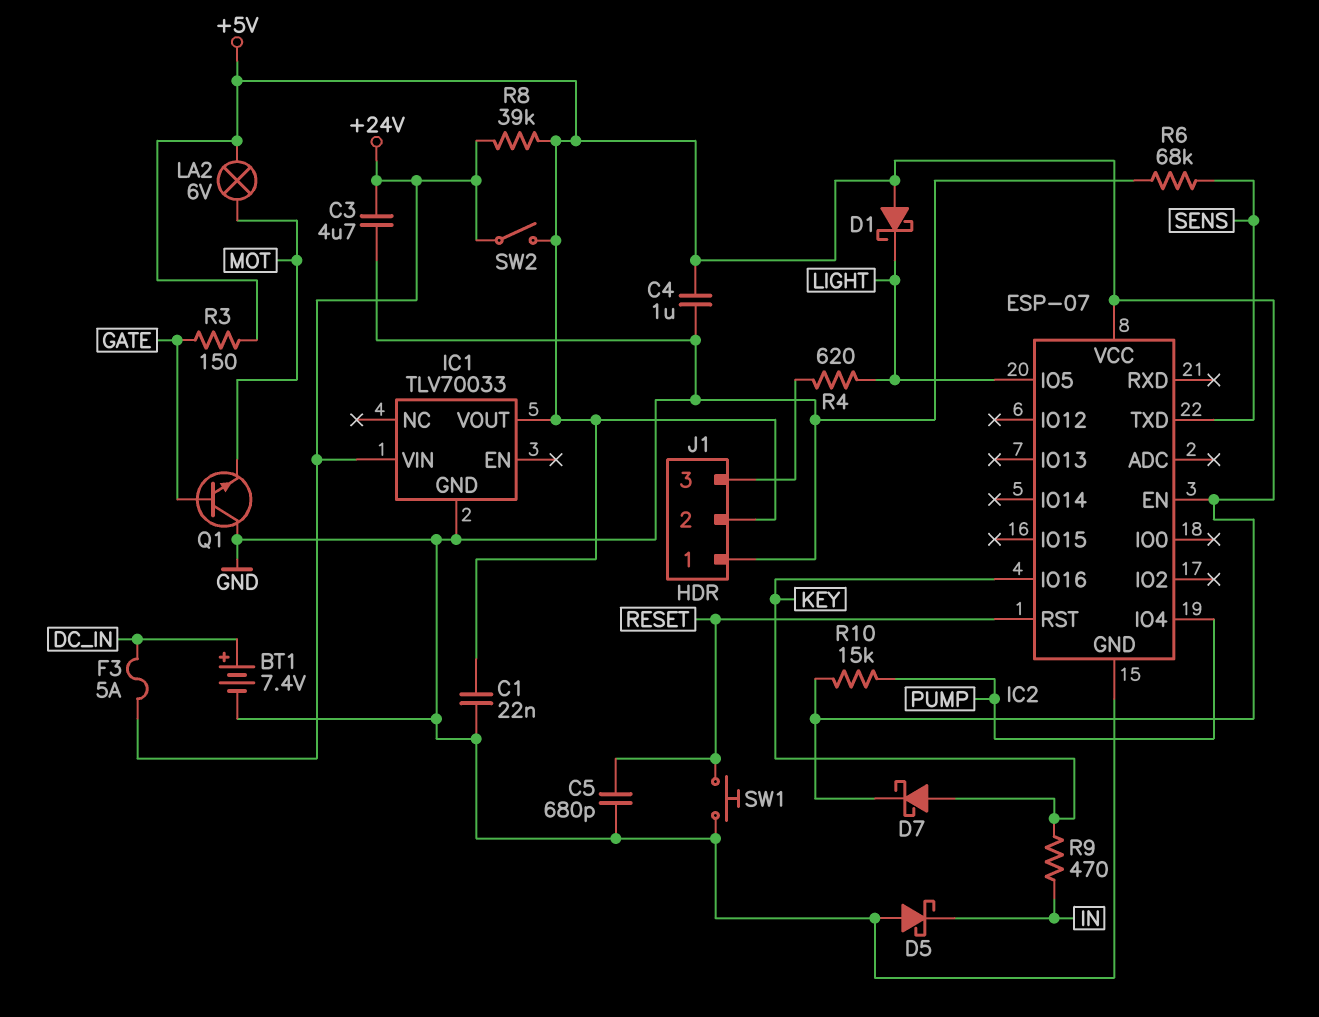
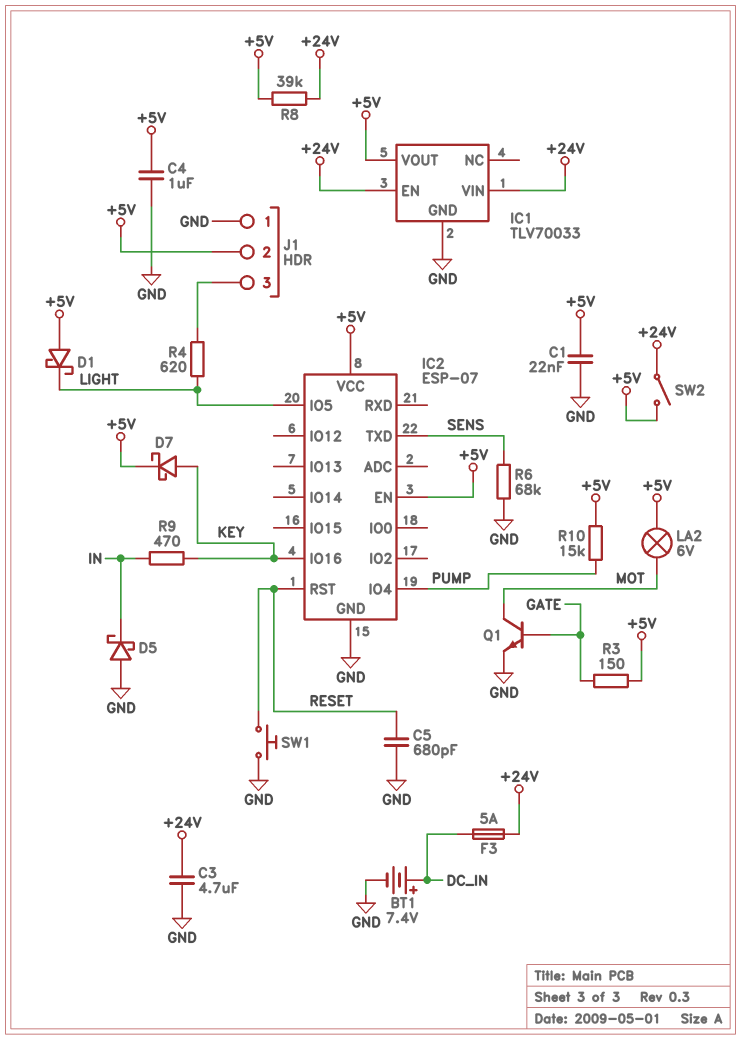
IC1 pin EN: none -> +24V
Q1: NPN (B GATE, C GND, E MOT) -> NPN (B GATE, C MOT, E GND)

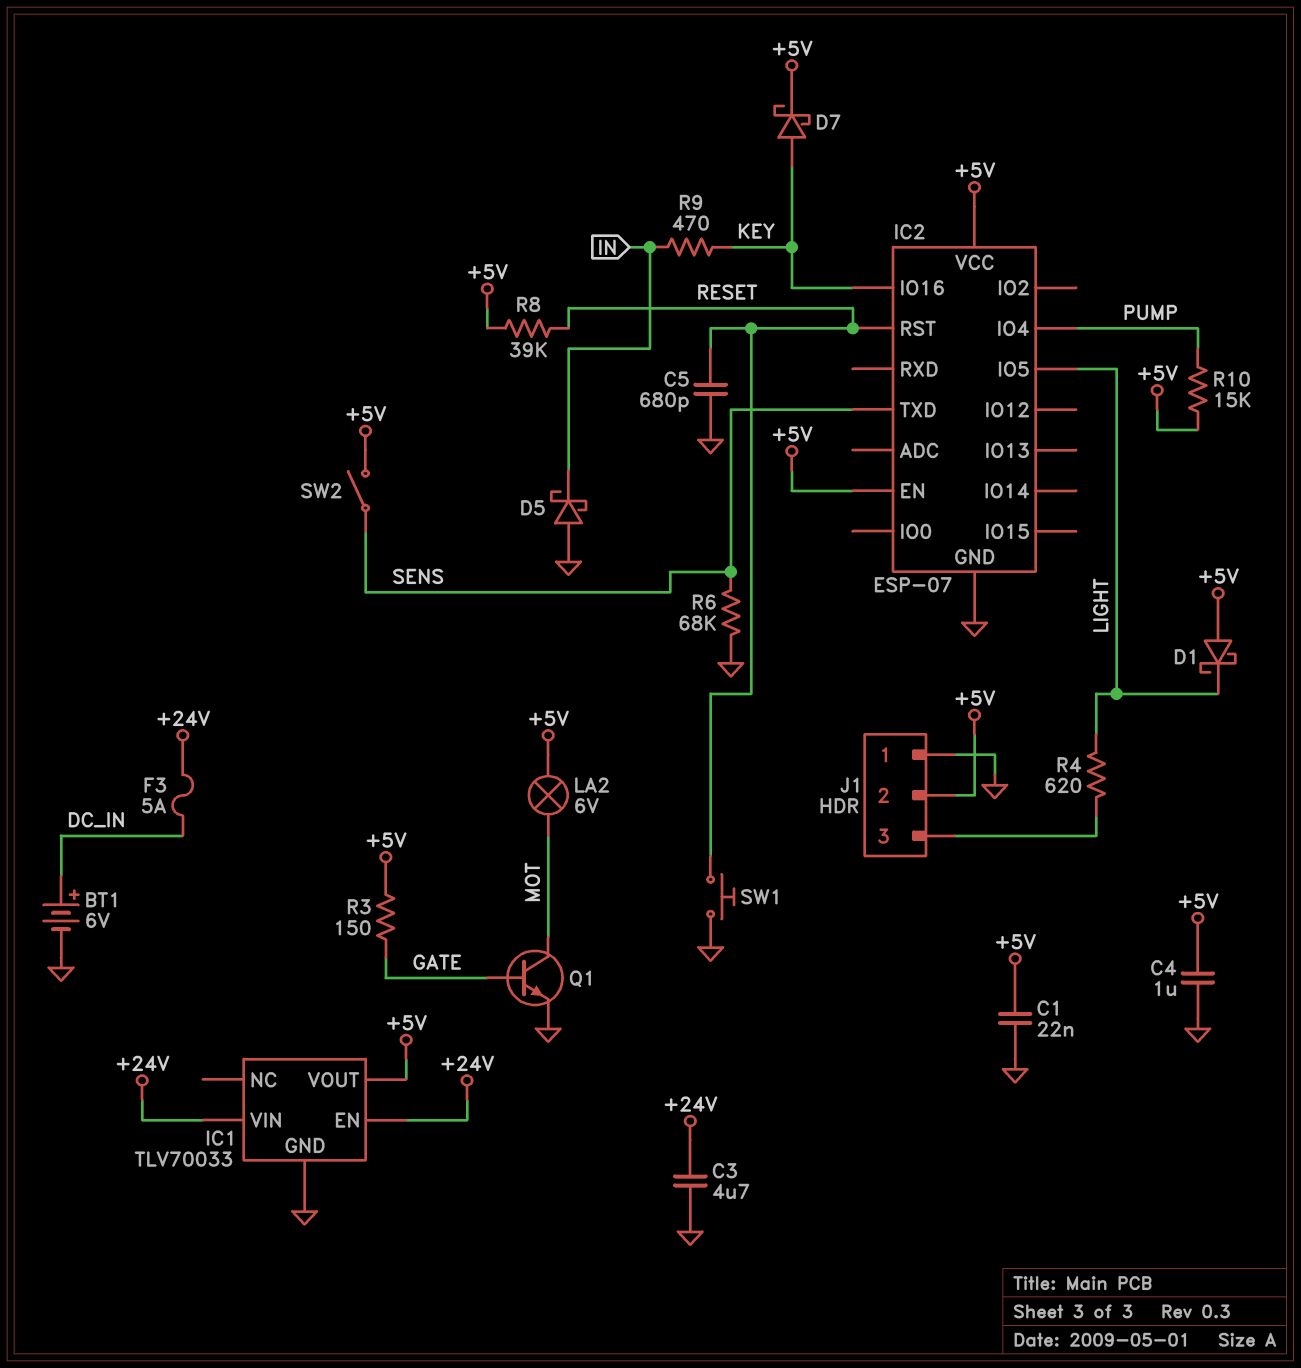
BT1: 7.4V (plus DC_IN, minus GND) -> 6V (plus DC_IN, minus GND)
R8: 39k (+5V, +24V) -> 39k (+5V, RESET)
SW2: switch (+5V, +24V) -> switch (+5V, SENS)

